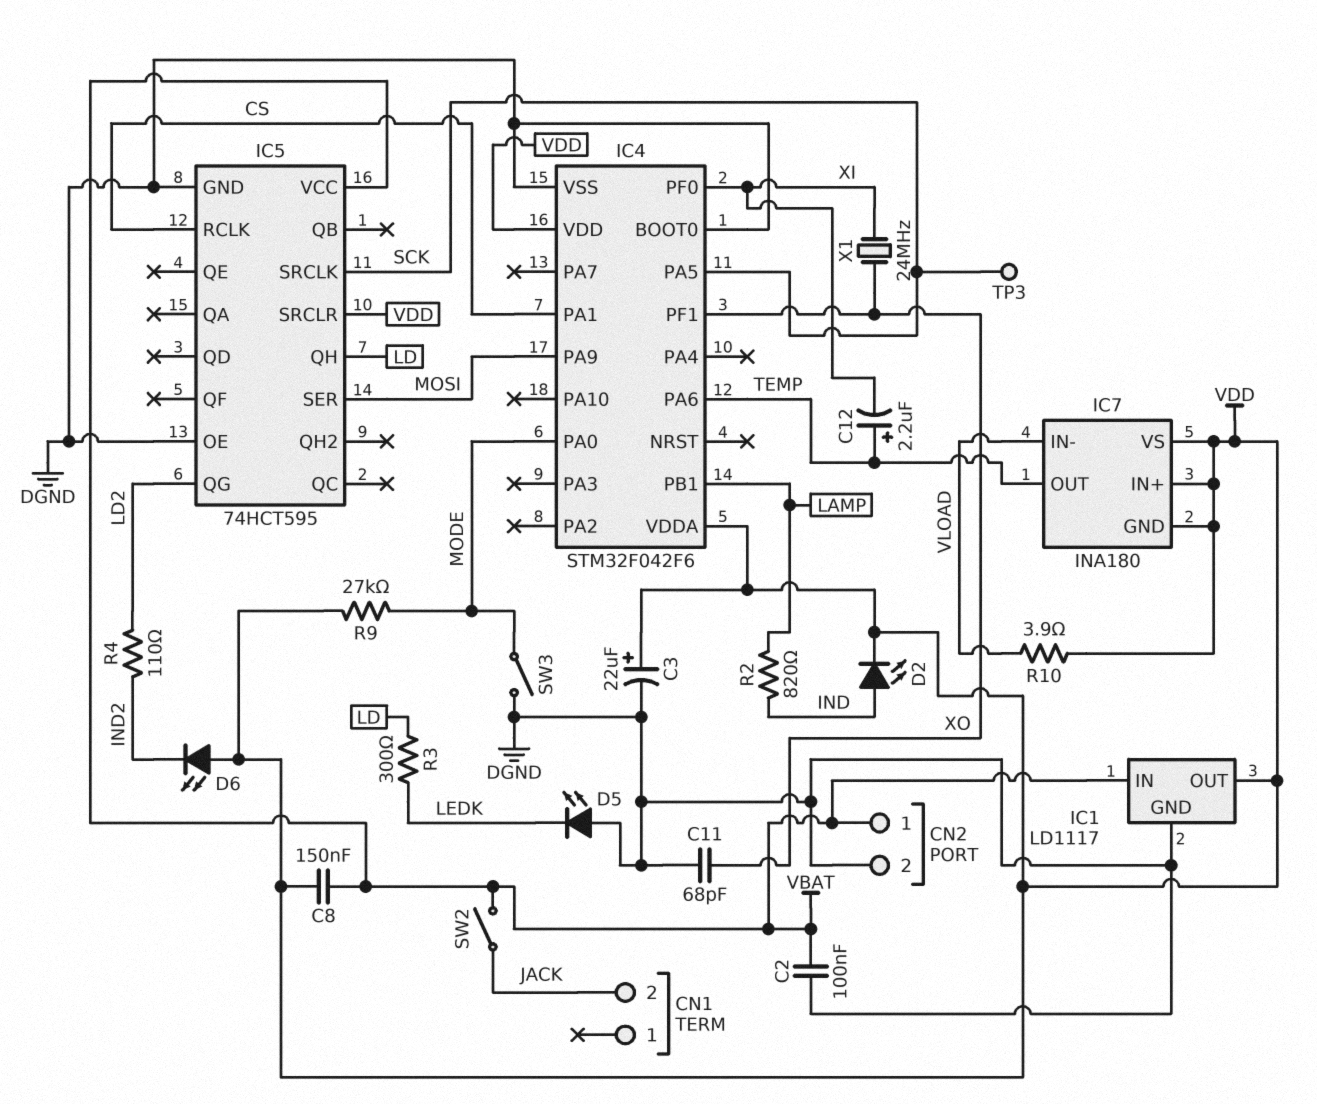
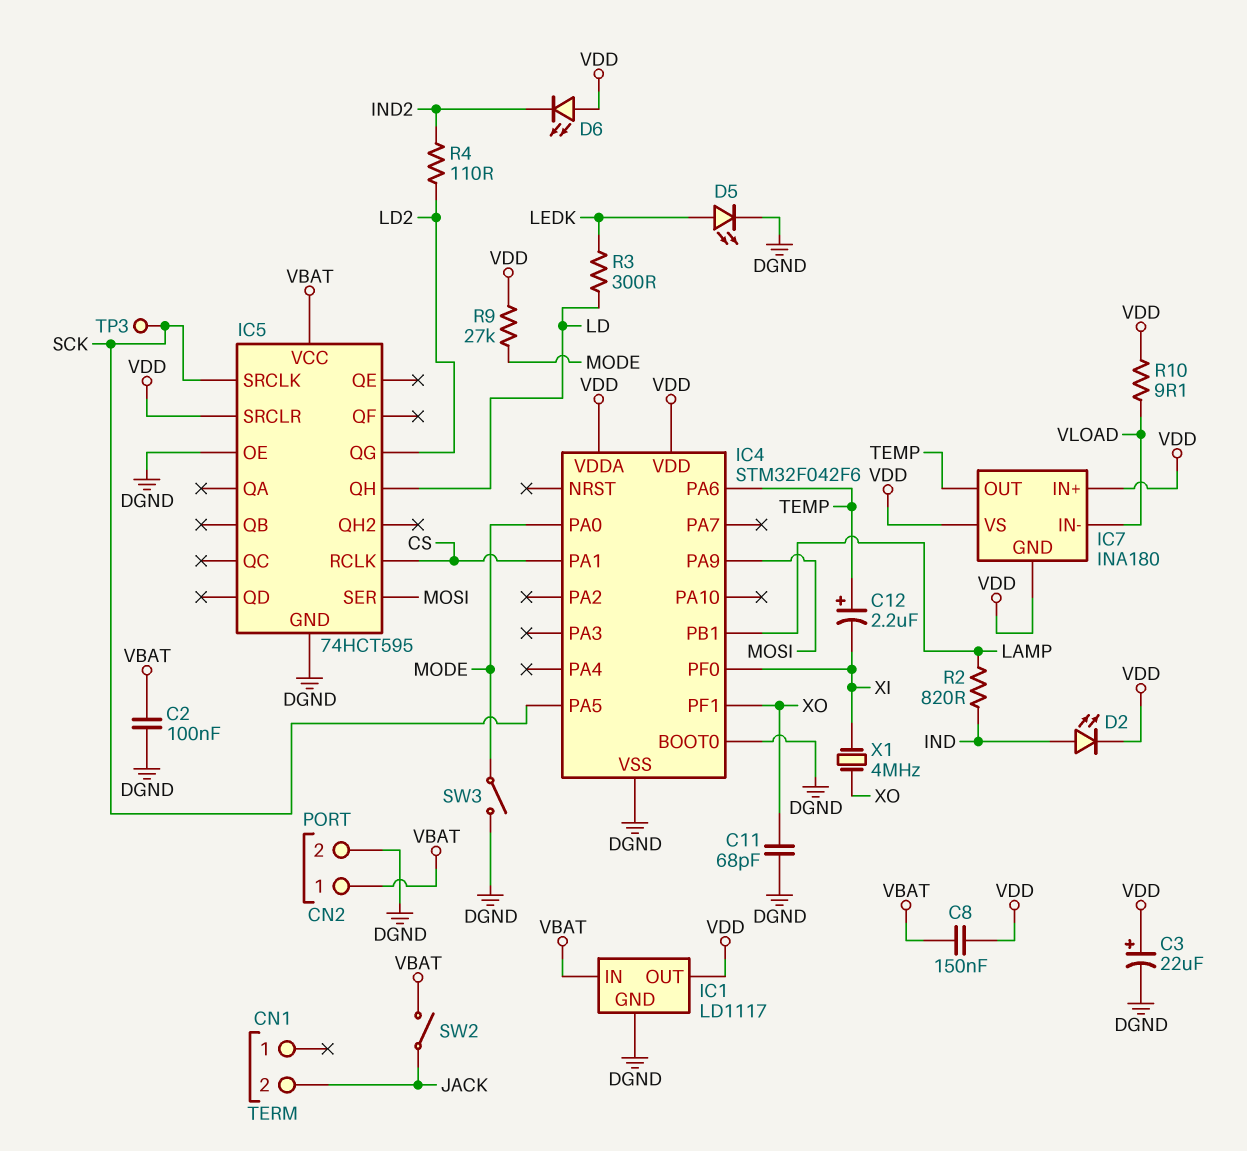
D5: LED (A DGND, K LEDK) -> LED (A LEDK, K DGND)
R10: 3.9 (VDD, VLOAD) -> 9.1 (VDD, VLOAD)
X1: 24MHz (XI, XO) -> 4MHz (XI, XO)

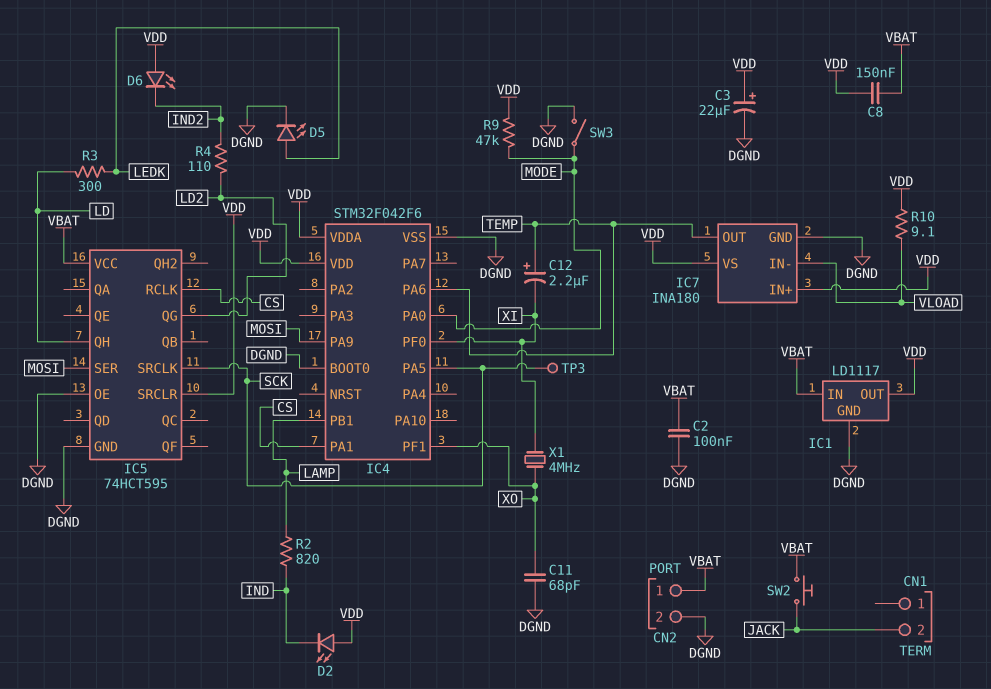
D2: LED (A IND, K VDD) -> LED (A VDD, K IND)
IC7 pin GND: VDD -> DGND
R9: 27k (MODE, VDD) -> 47k (MODE, VDD)
SW2: switch (JACK, VBAT) -> button (JACK, VBAT)

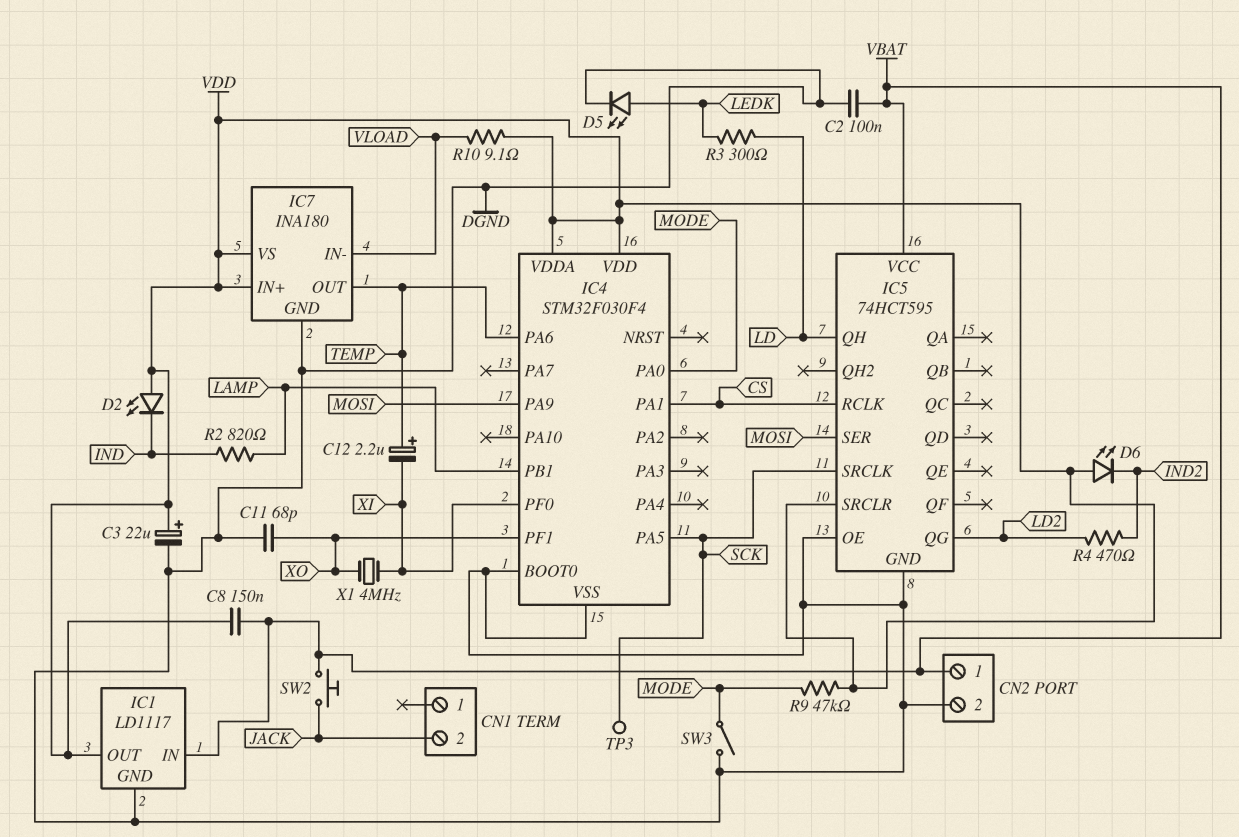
IC4: STM32F042F6 -> STM32F030F4
R4: 110 (IND2, LD2) -> 470 (IND2, LD2)

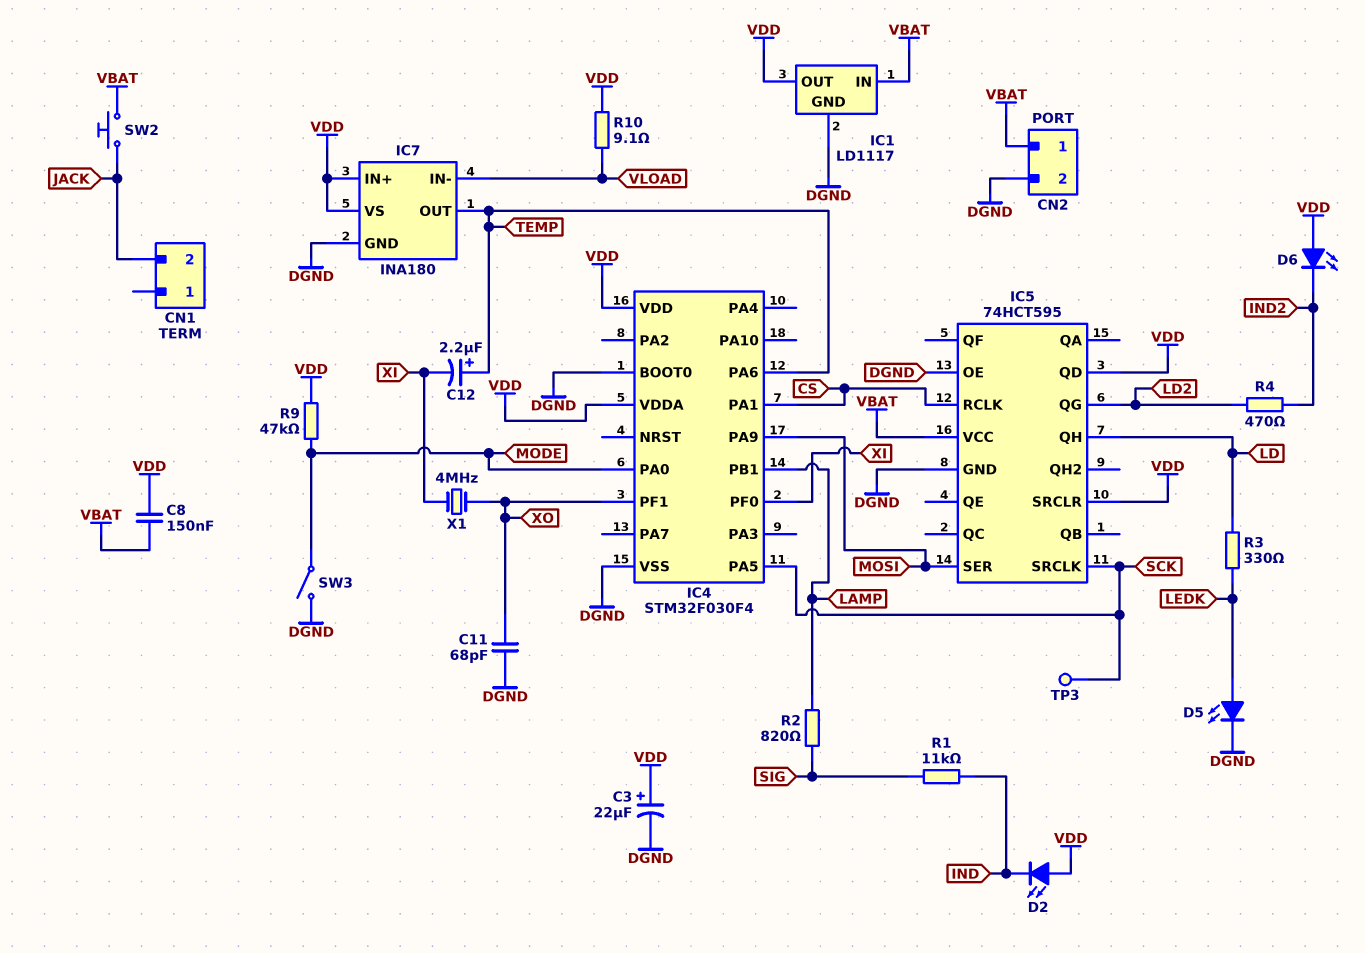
C2: 100nF (DGND, VBAT) -> none
IC5 pin QD: none -> VDD
R1: none -> 11k (IND, SIG)
R2: 820 (IND, LAMP) -> 820 (LAMP, SIG)
R3: 300 (LD, LEDK) -> 330 (LD, LEDK)

